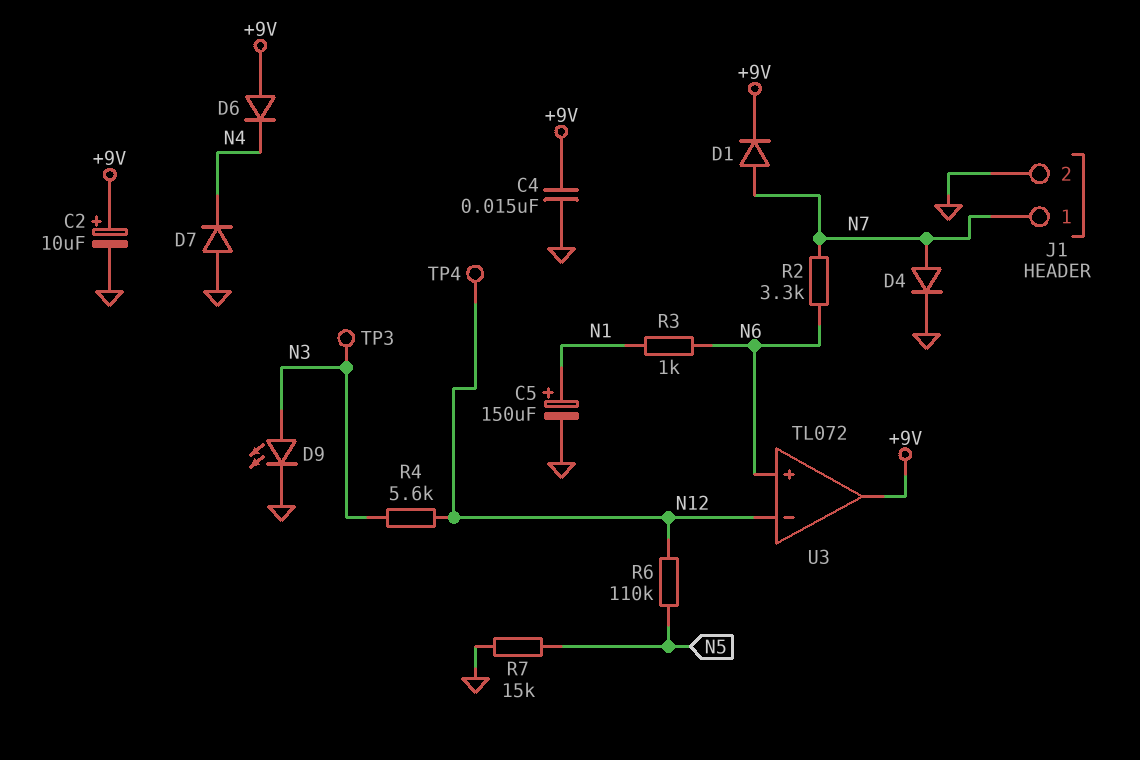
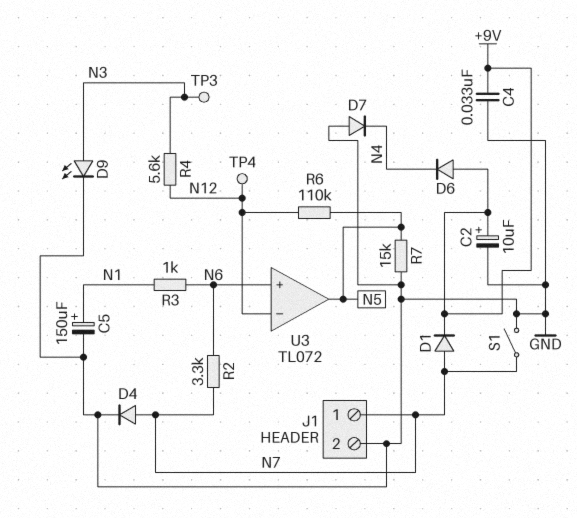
C4: 15nF (+9V, GND) -> 33nF (+9V, GND)
S1: none -> switch (GND, N7)
U3 pin out: +9V -> N5

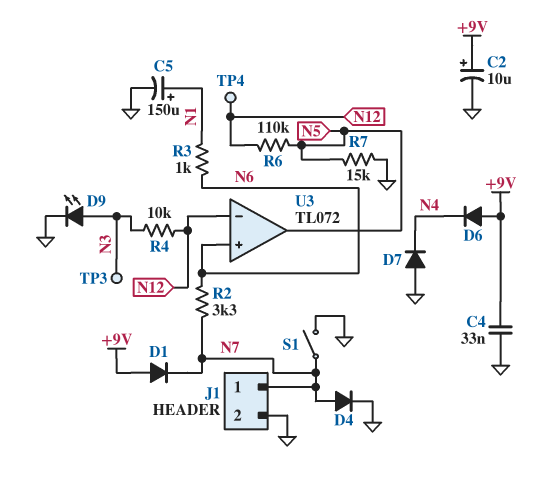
D1: diode (A N7, K +9V) -> diode (A +9V, K N7)
R4: 5.6k (N3, N12) -> 10k (N3, N12)

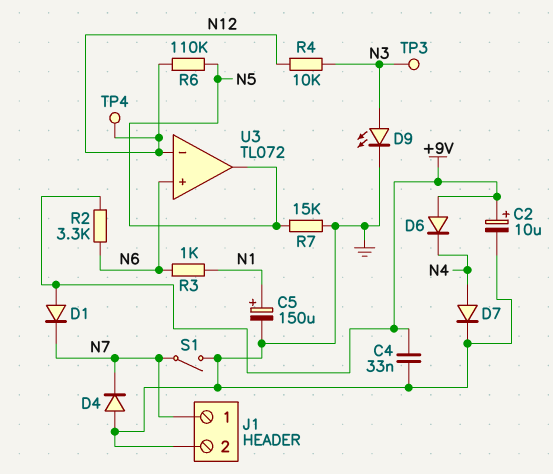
D4: diode (A N7, K GND) -> diode (A GND, K N7)
D7: diode (A GND, K N4) -> diode (A N4, K GND)
R2: 3.3k (N6, N7) -> 3.3k (+9V, N6)

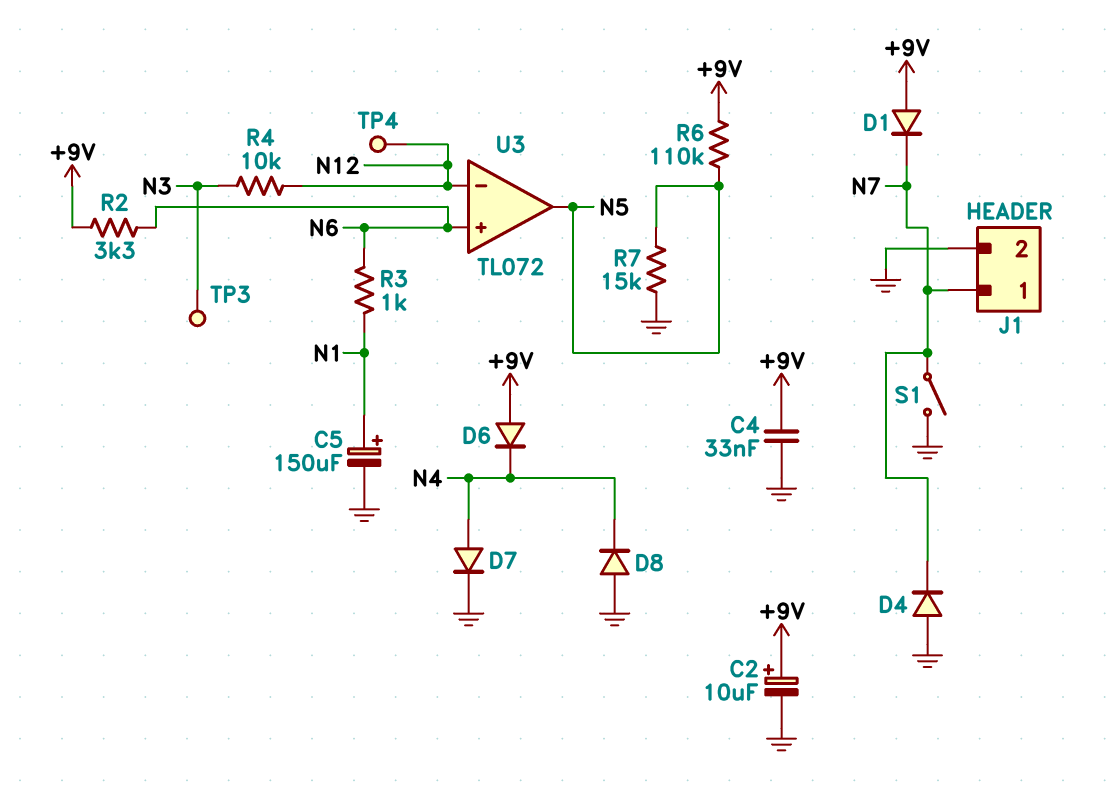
D8: none -> diode (A GND, K N4)
D9: LED (A N3, K GND) -> none
R6: 110k (N5, N12) -> 110k (+9V, N5)

